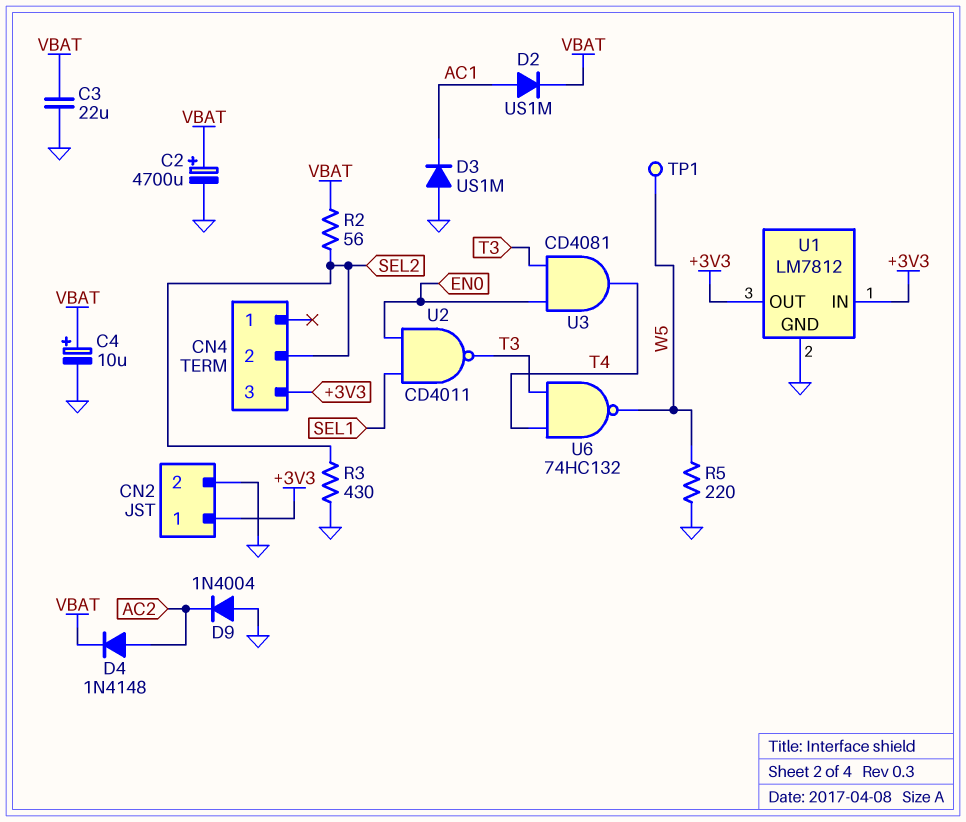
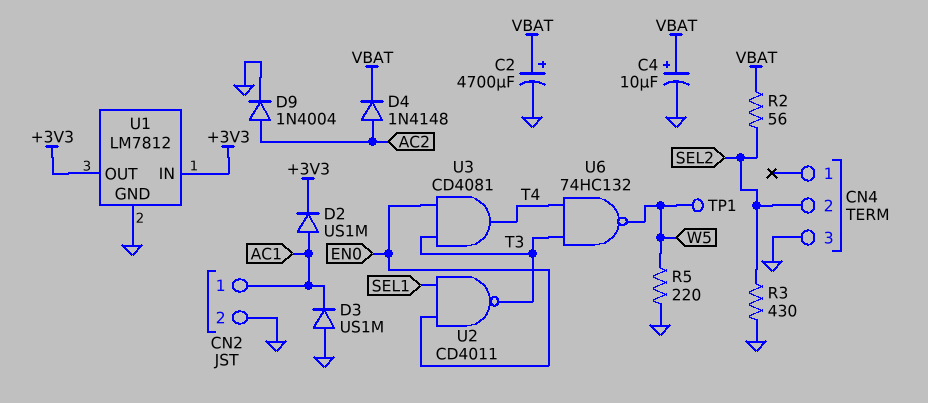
C3: 22uF (GND, VBAT) -> none
CN2 pin 1: +3V3 -> AC1
CN4 pin 3: +3V3 -> GND
D2: diode US1M (A AC1, K VBAT) -> diode US1M (A AC1, K +3V3)
D9: diode 1N4004 (A GND, K AC2) -> diode 1N4004 (A AC2, K GND)

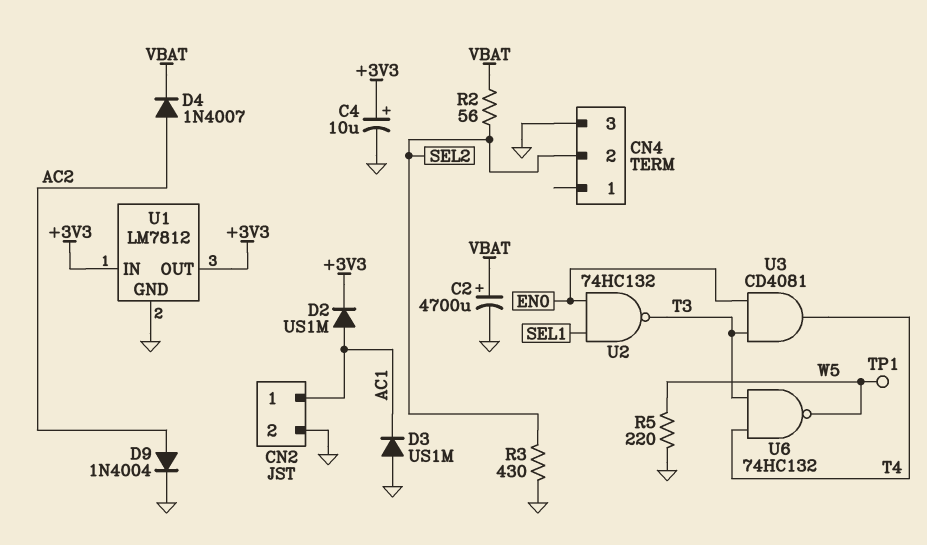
C4: 10uF (plus VBAT, minus GND) -> 10uF (plus +3V3, minus GND)
D4: diode 1N4148 (A AC2, K VBAT) -> diode 1N4007 (A AC2, K VBAT)
U2: NAND CD4011 (in EN0, in SEL1, out T3) -> NAND 74HC132 (in EN0, in SEL1, out T3)

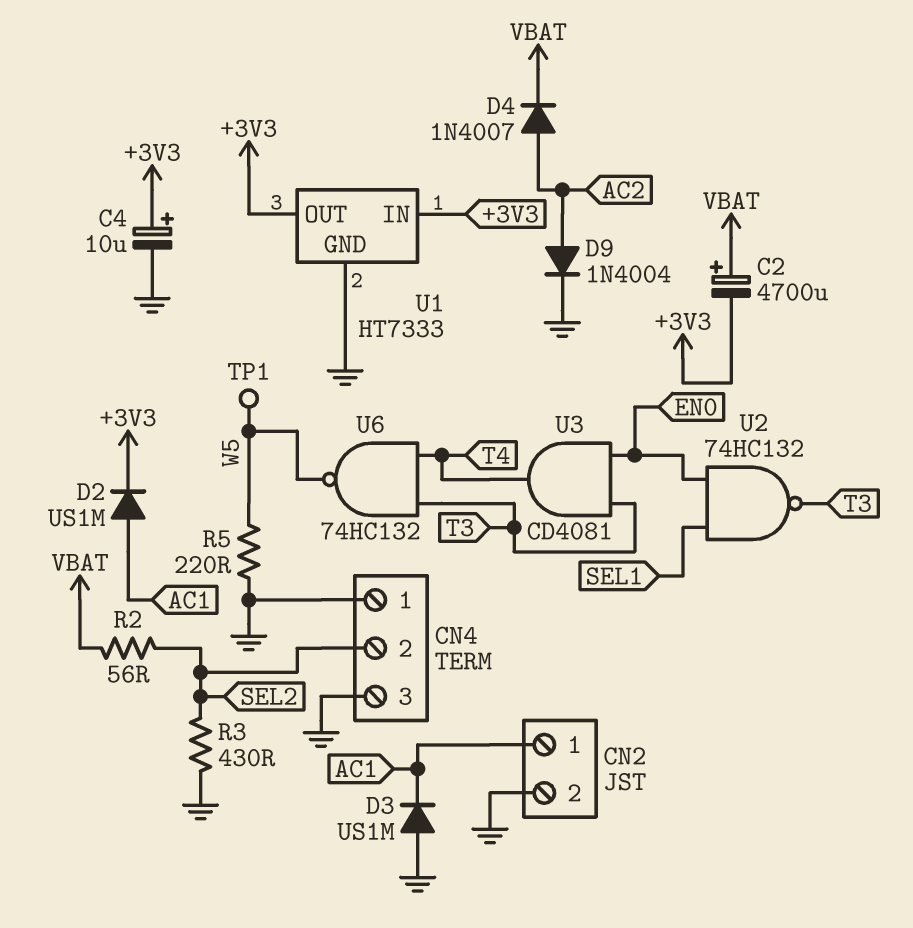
C2: 4700uF (plus VBAT, minus GND) -> 4700uF (plus VBAT, minus +3V3)
CN4 pin 1: none -> GND
U1: LM7812 -> HT7333

